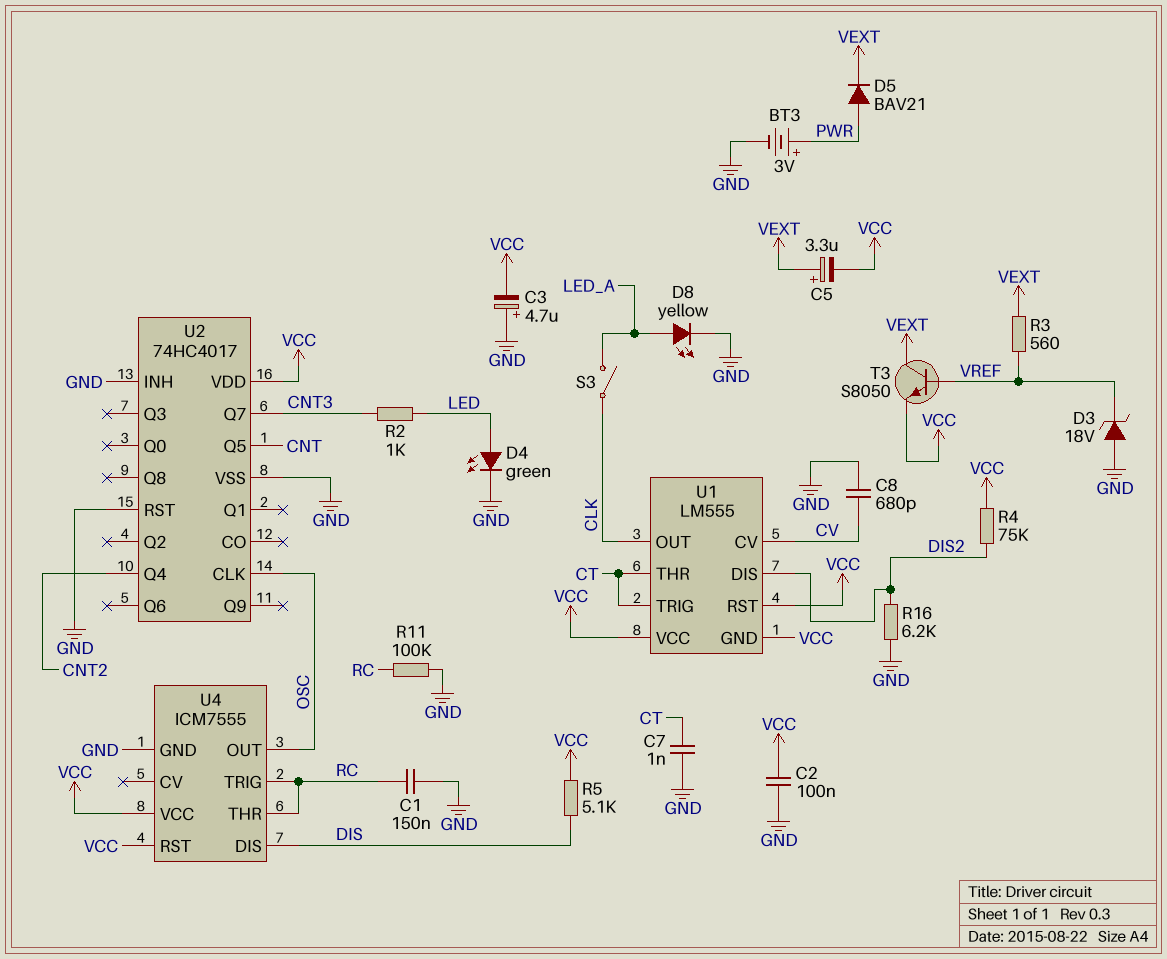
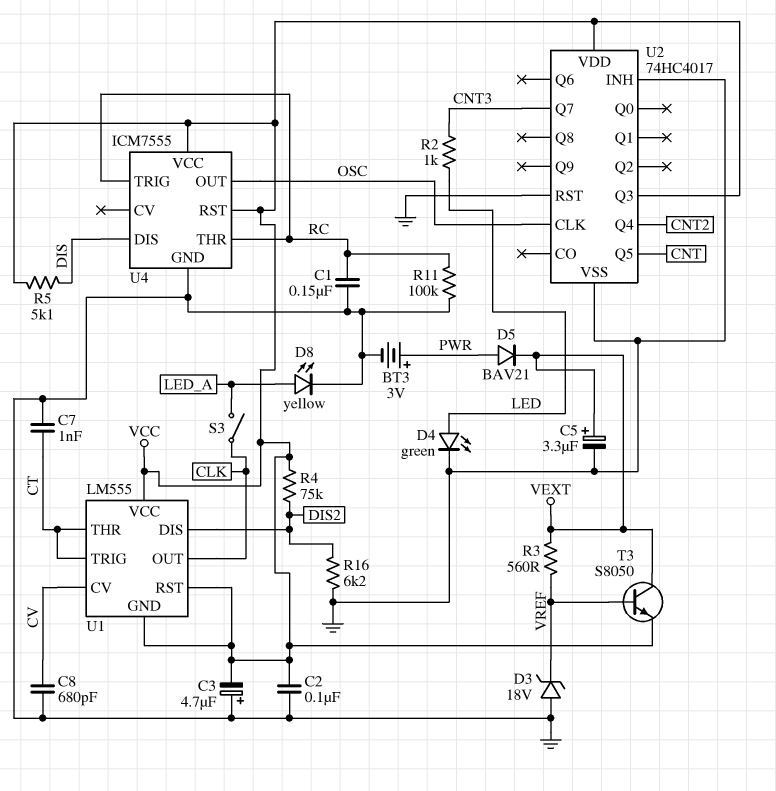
C5: 3.3uF (plus VEXT, minus VCC) -> 3.3uF (plus VEXT, minus GND)
U2 pin Q3: none -> VCC

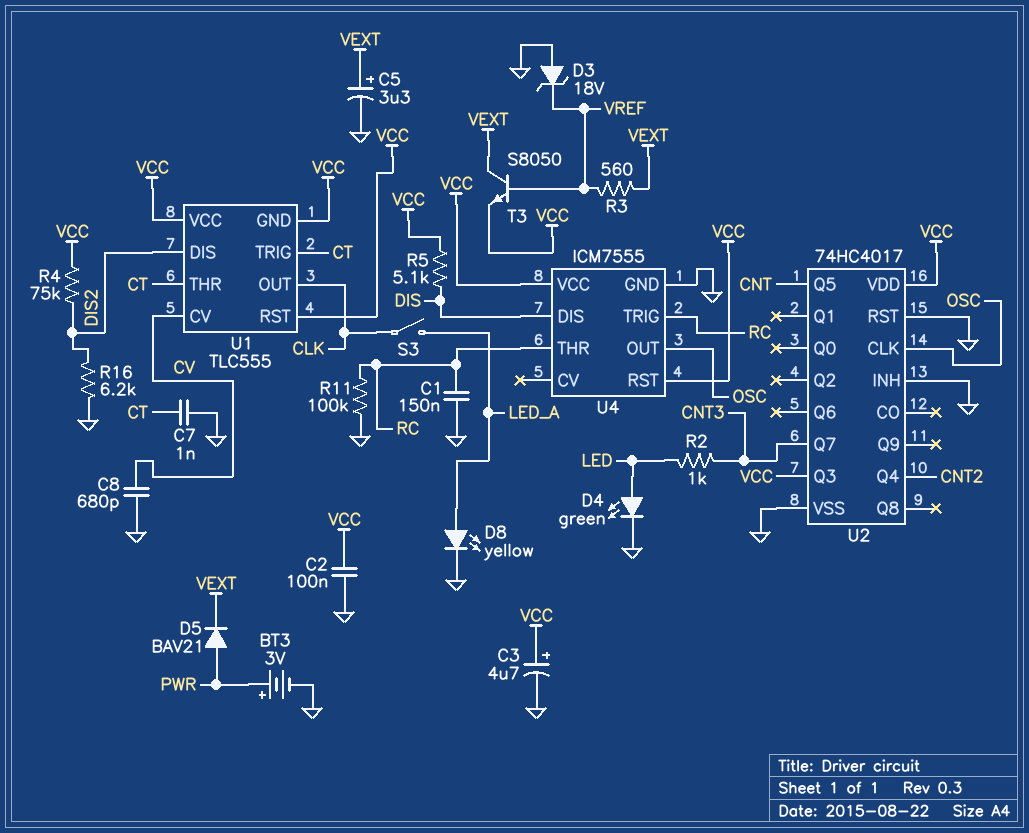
C3: 4.7uF (plus GND, minus VCC) -> 4.7uF (plus VCC, minus GND)
U1: LM555 -> TLC555

